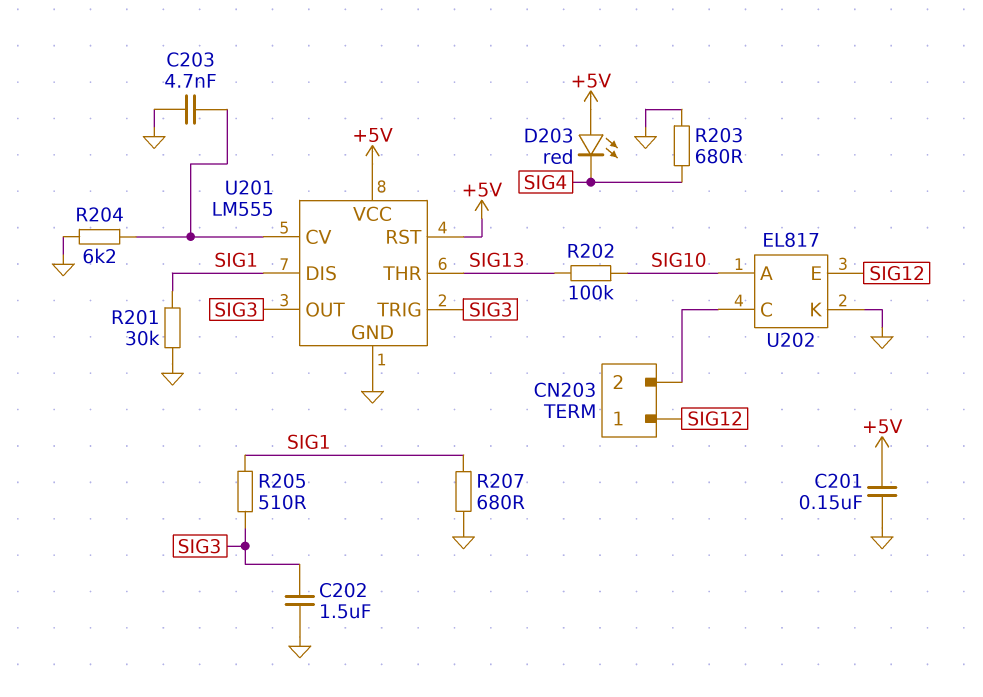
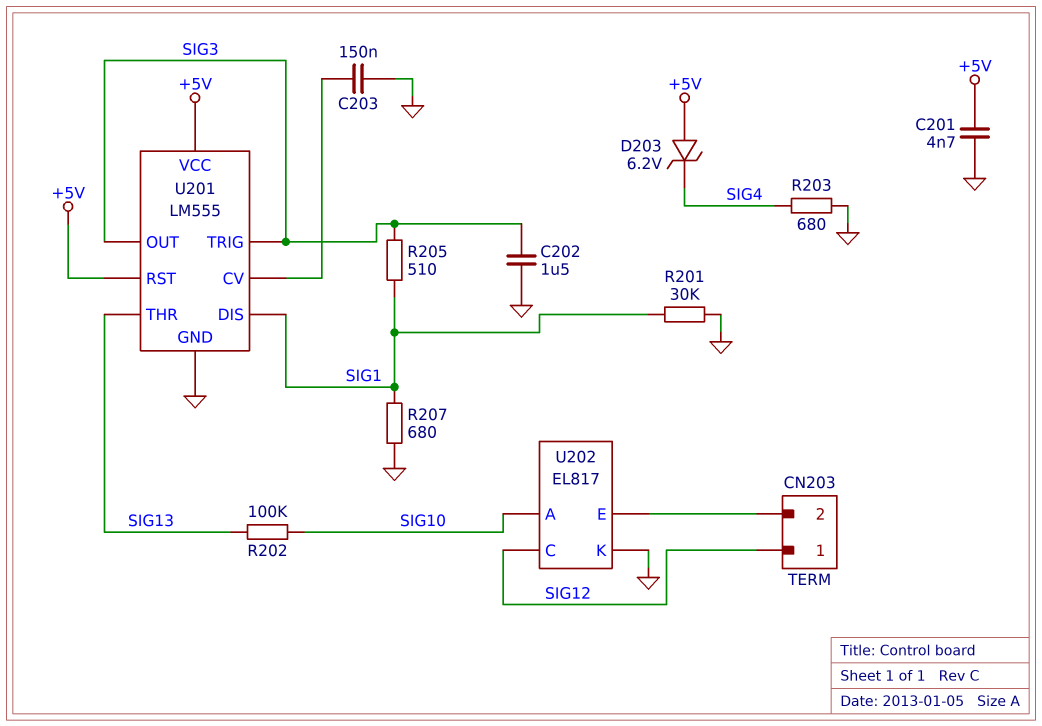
C201: 150nF (+5V, GND) -> 4.7nF (+5V, GND)
C203: 4.7nF (GND, U201/CV) -> 150nF (GND, U201/CV)
D203: LED red (A +5V, K SIG4) -> zener 6.2V (A +5V, K SIG4)
R204: 6.2k (GND, U201/CV) -> none
U202 pin C: CN203/2 -> SIG12
U202 pin E: SIG12 -> CN203/2

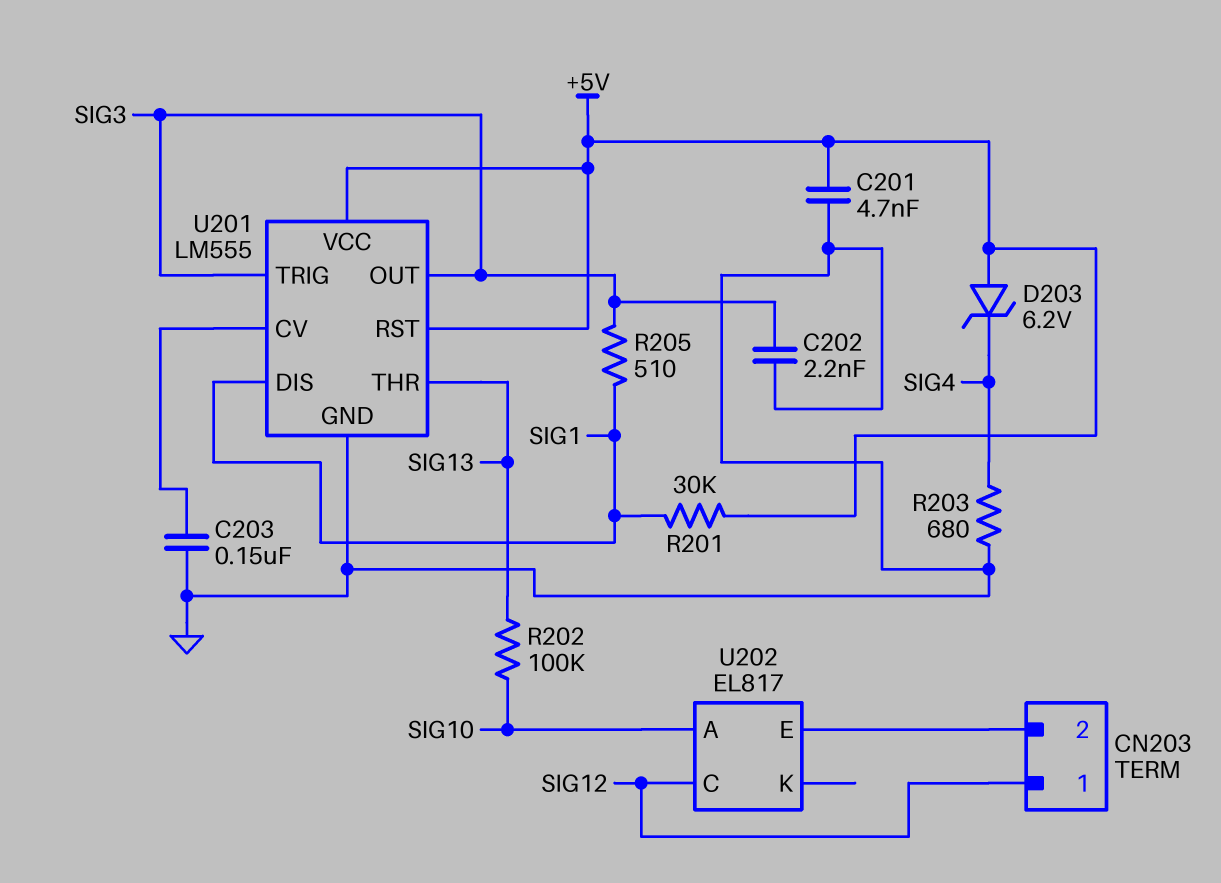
C202: 1.5uF (GND, SIG3) -> 2.2nF (GND, SIG3)
R201: 30k (GND, SIG1) -> 30k (+5V, SIG1)
R207: 680 (GND, SIG1) -> none
U202 pin K: GND -> none

